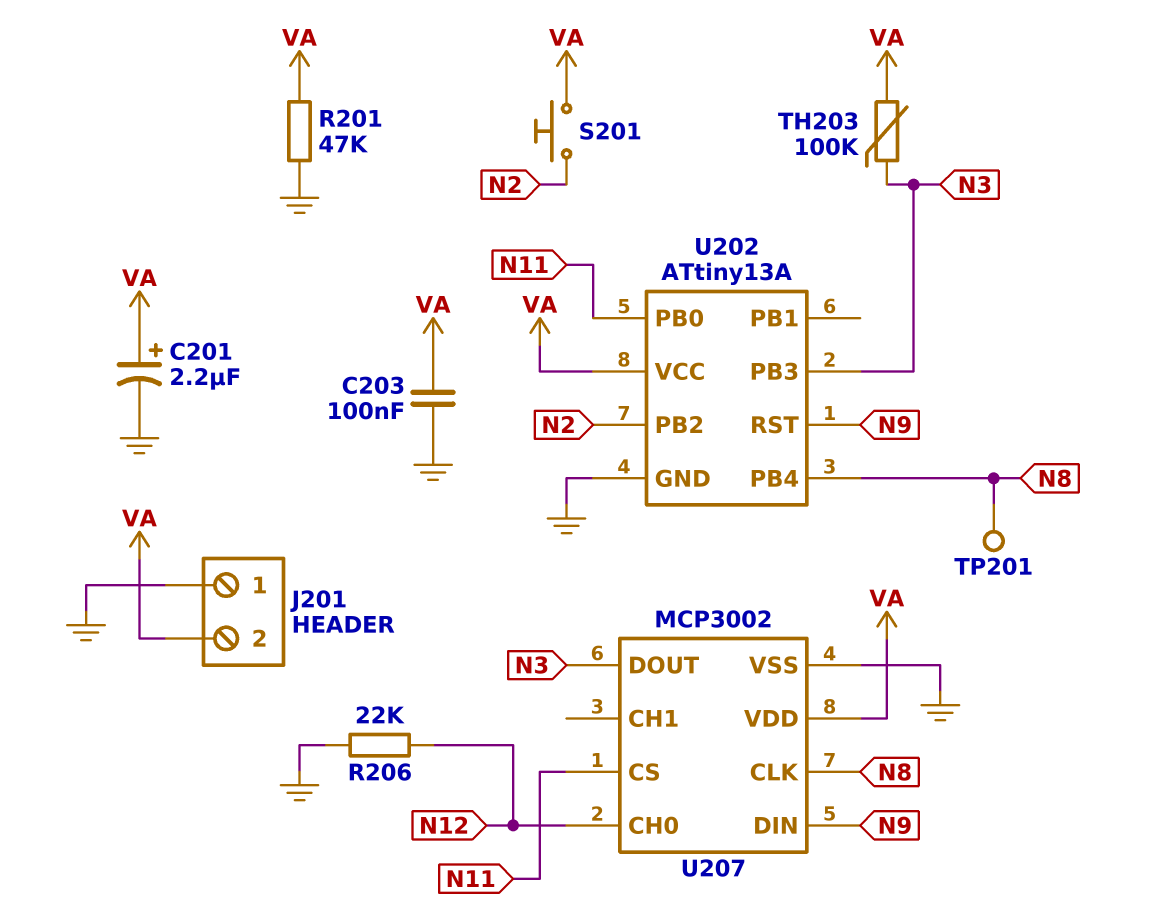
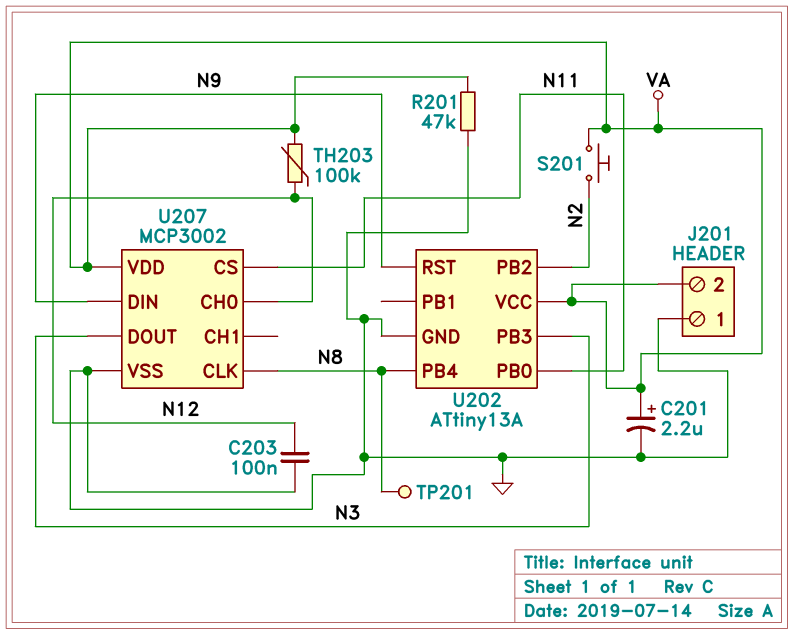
C203: 100nF (GND, VA) -> 100nF (GND, N12)
R206: 22k (GND, N12) -> none
TH203: 100k (N3, VA) -> 100k (N12, VA)

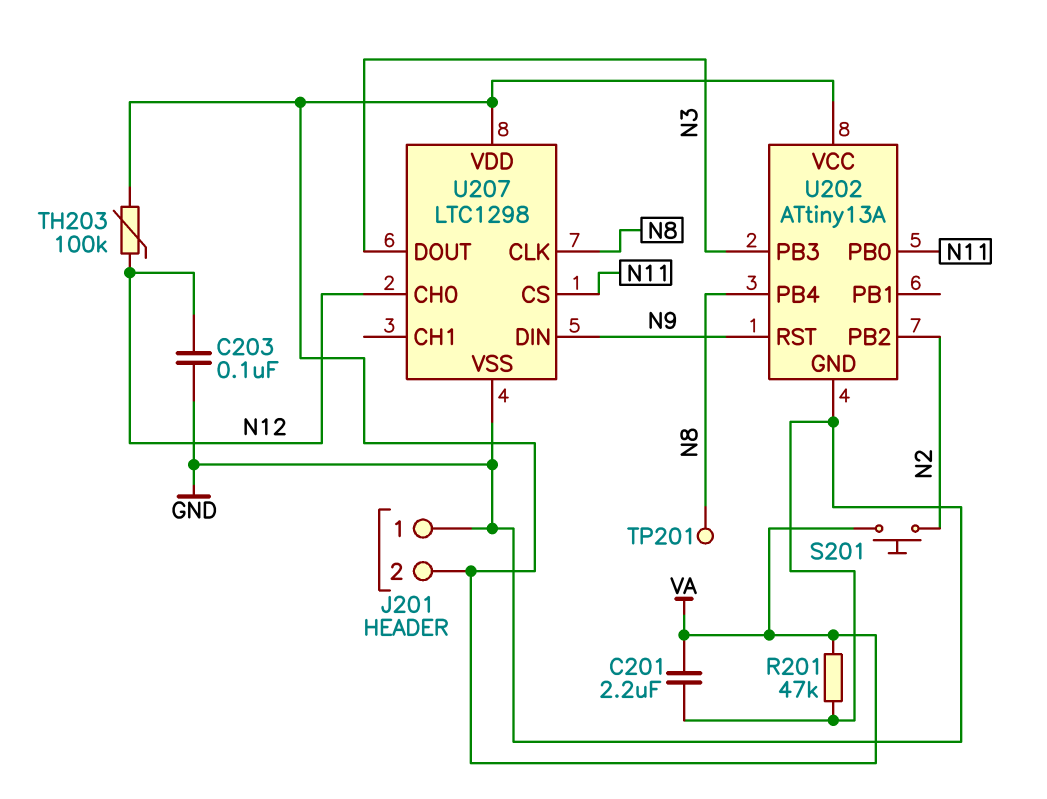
C201: 2.2uF (plus VA, minus GND) -> 2.2uF (GND, VA)
U207: MCP3002 -> LTC1298

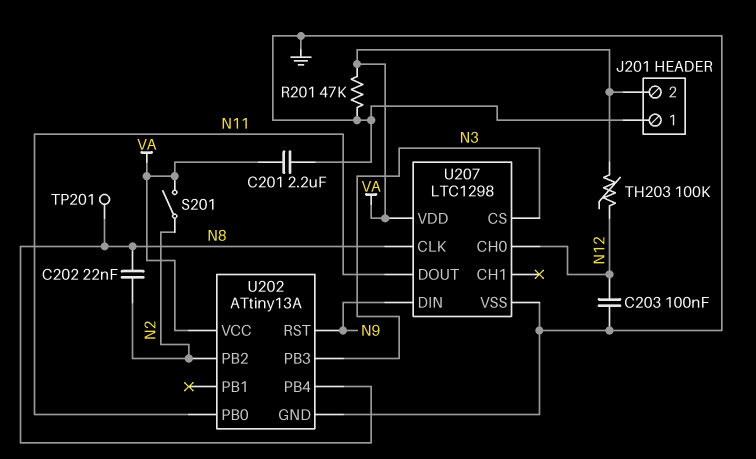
C202: none -> 22nF (N2, N8)
S201: button (N2, VA) -> switch (N2, VA)
U207 pin CS: N11 -> N3
U207 pin DOUT: N3 -> N11

